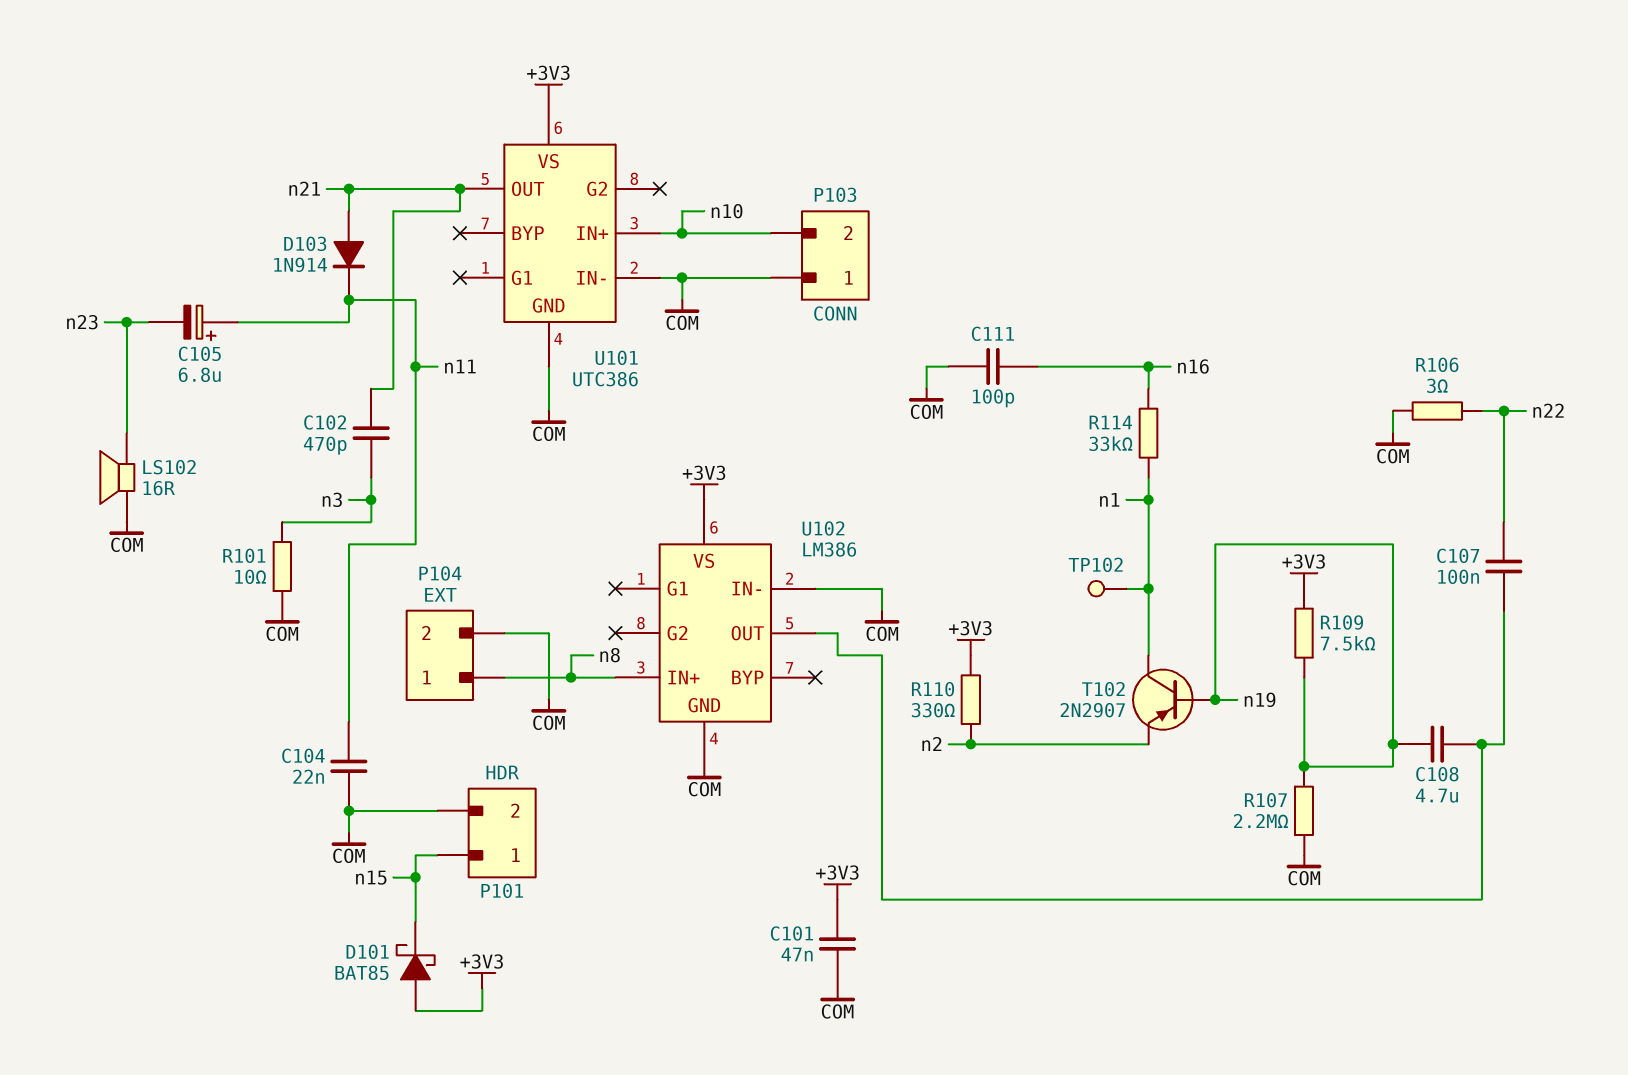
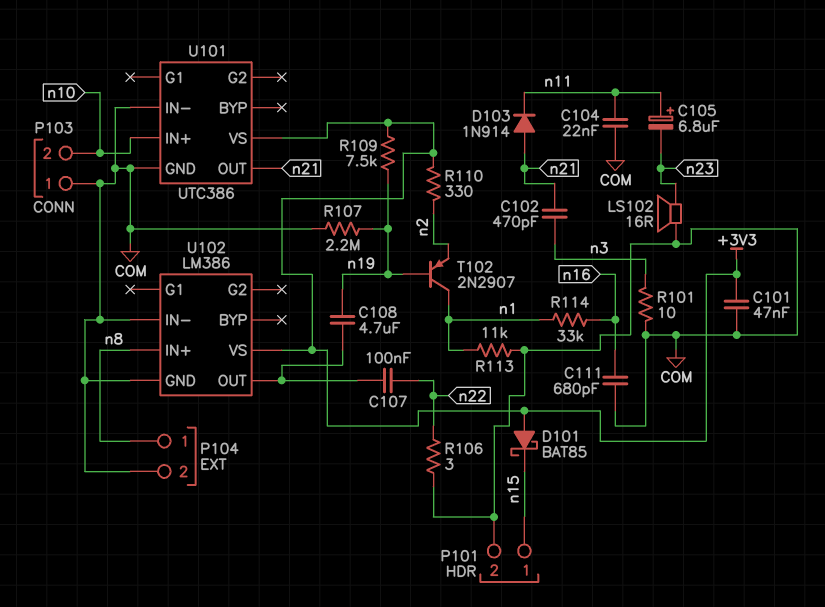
C111: 100pF (COM, n16) -> 680pF (COM, n16)
R113: none -> 11k (COM, n1)
TP102: test point (n1) -> none

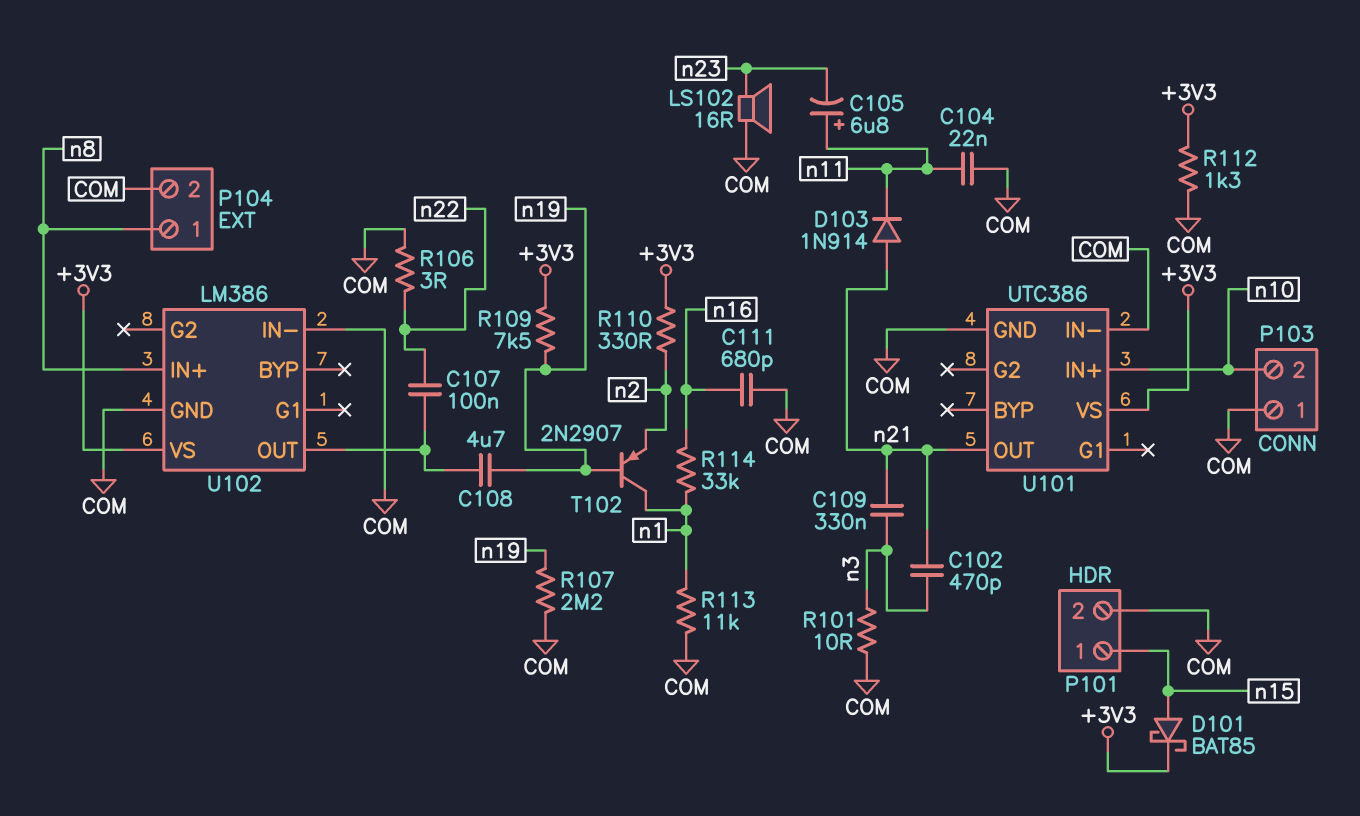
C101: 47nF (+3V3, COM) -> none
C109: none -> 330nF (n3, n21)
D101: schottky BAT85 (A +3V3, K n15) -> schottky BAT85 (A n15, K +3V3)
R112: none -> 1.3k (+3V3, COM)

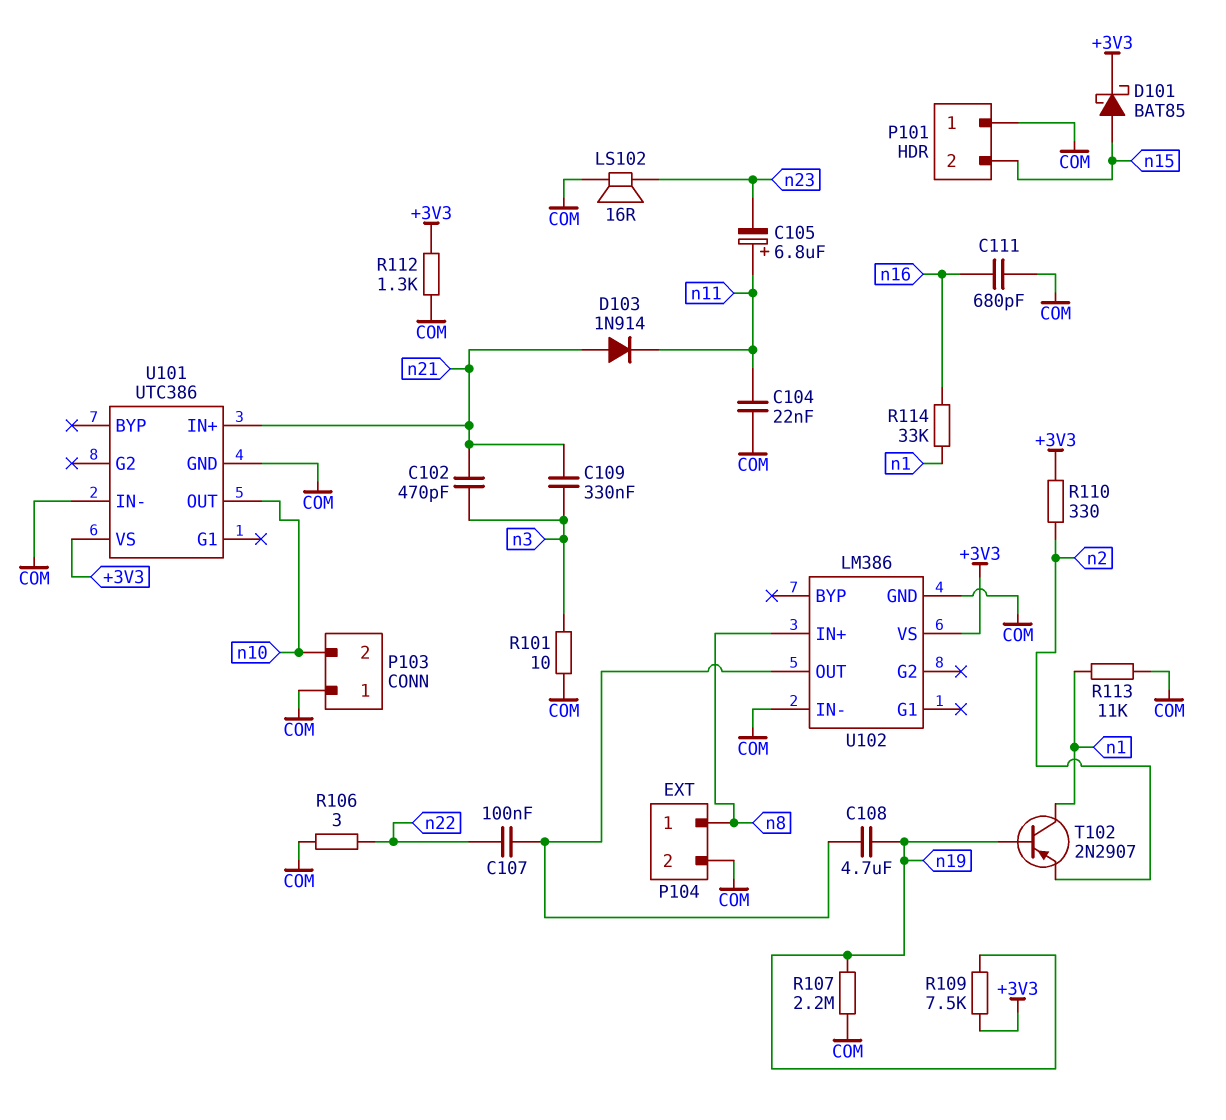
P101 pin 1: n15 -> COM
P101 pin 2: COM -> n15
U101 pin IN+: n10 -> n21
U101 pin OUT: n21 -> n10

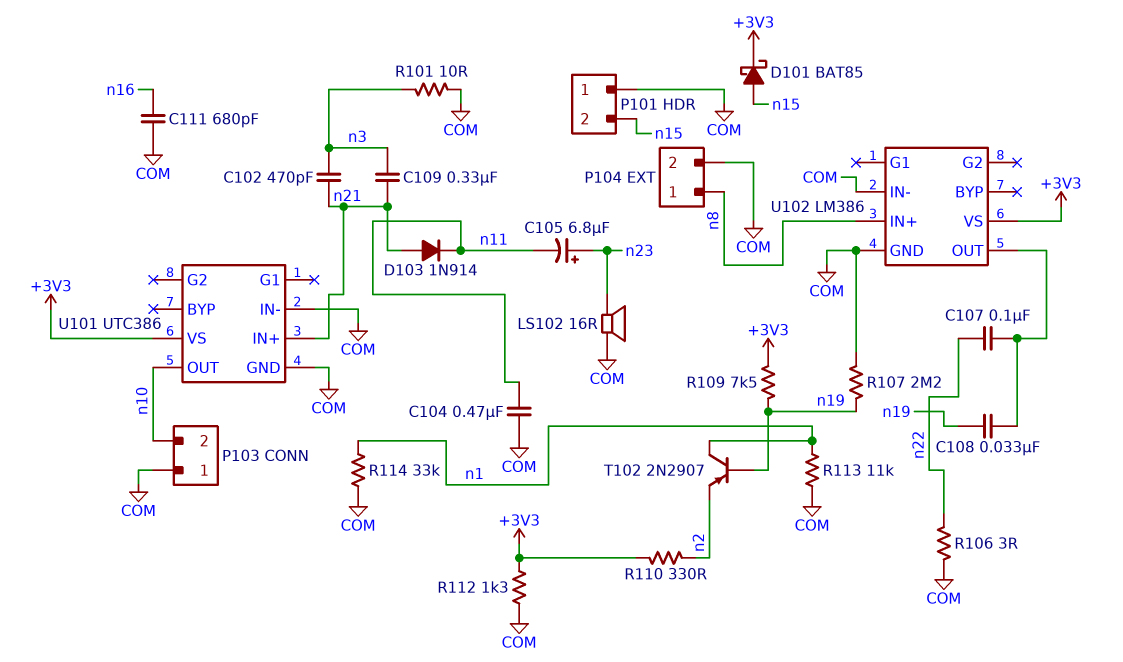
C104: 22nF (COM, n11) -> 470nF (COM, n11)
C105: 6.8uF (plus n11, minus n23) -> 6.8uF (plus n23, minus n11)
C108: 4.7uF (U102/OUT, n19) -> 33nF (U102/OUT, n19)
R114: 33k (n1, n16) -> 33k (COM, n1)

